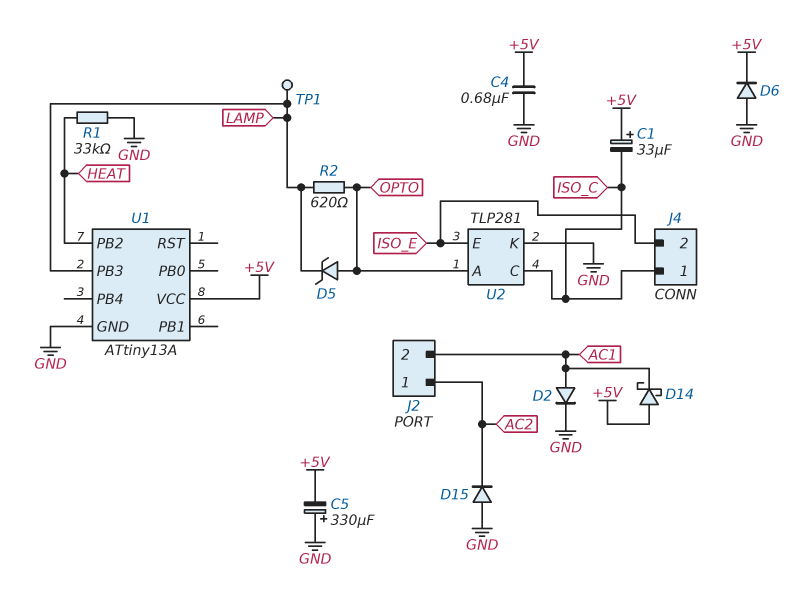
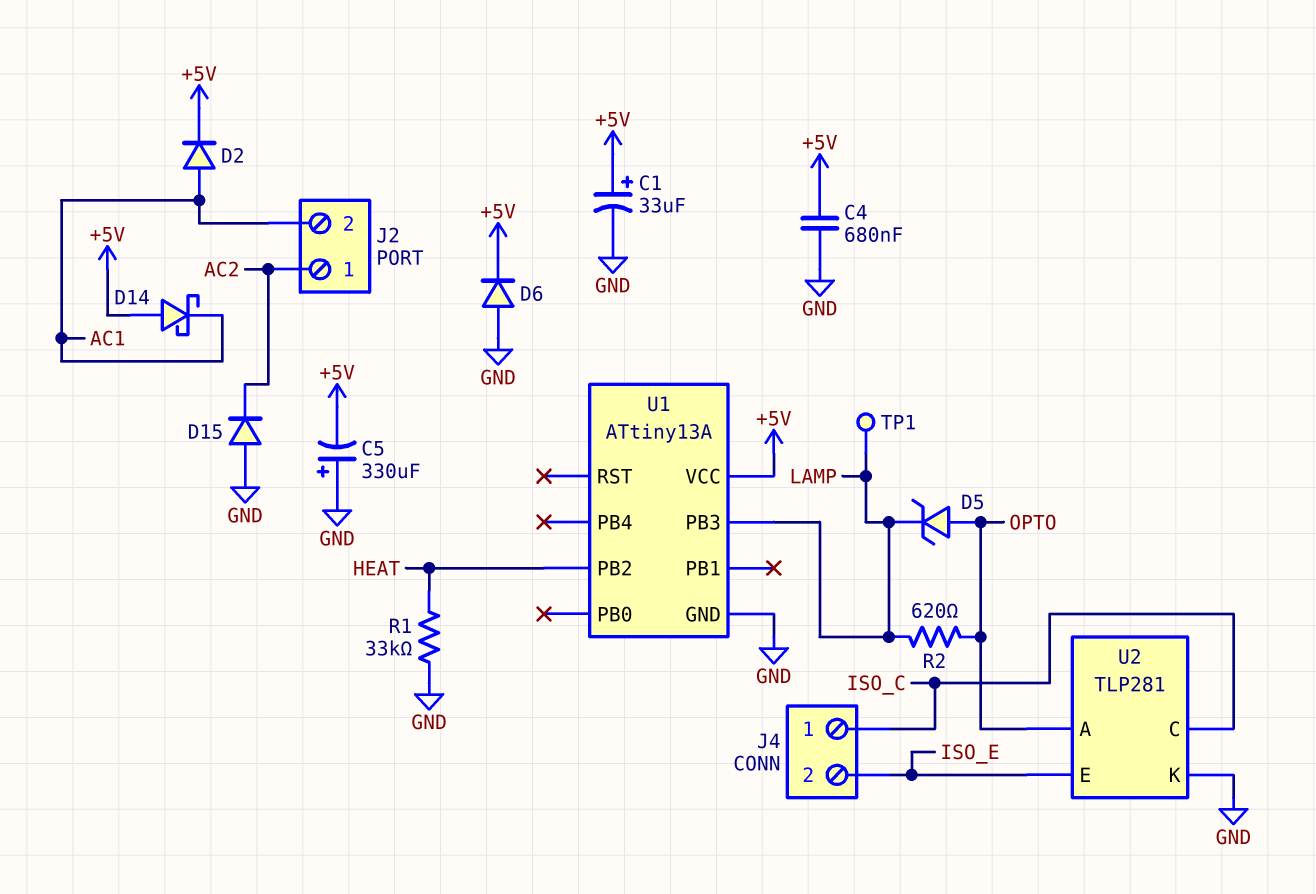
C1: 33uF (plus +5V, minus ISO_C) -> 33uF (plus +5V, minus GND)
D2: diode (A AC1, K GND) -> diode (A AC1, K +5V)

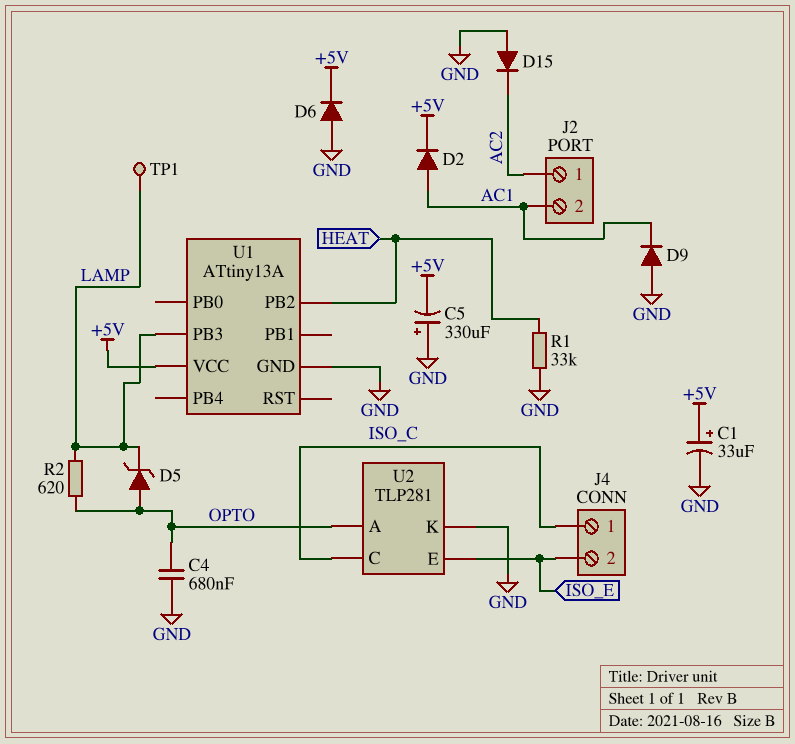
C4: 680nF (+5V, GND) -> 680nF (GND, OPTO)
D9: none -> diode (A GND, K AC1)
D14: schottky (A +5V, K AC1) -> none

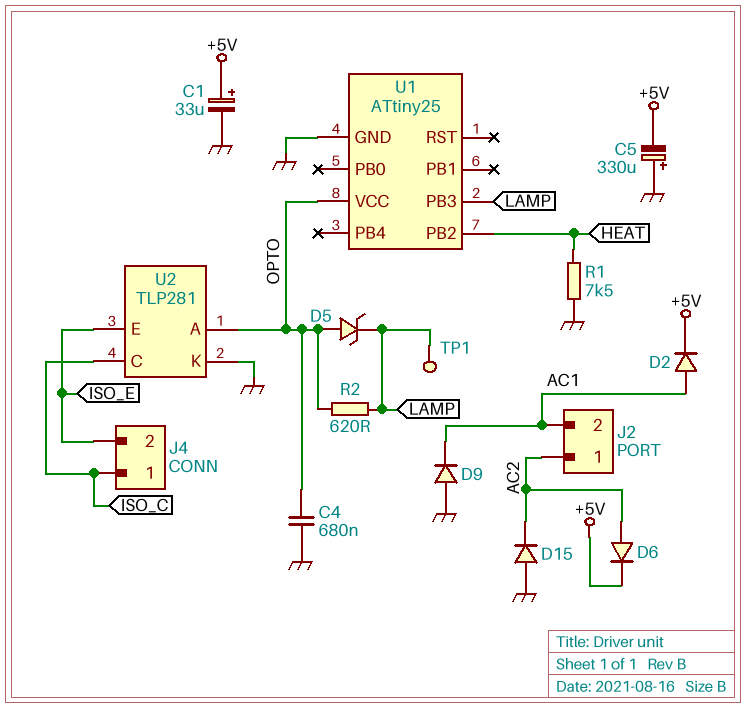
D6: diode (A GND, K +5V) -> diode (A AC2, K +5V)
R1: 33k (GND, HEAT) -> 7.5k (GND, HEAT)
U1: ATtiny13A -> ATtiny25
U1 pin VCC: +5V -> OPTO

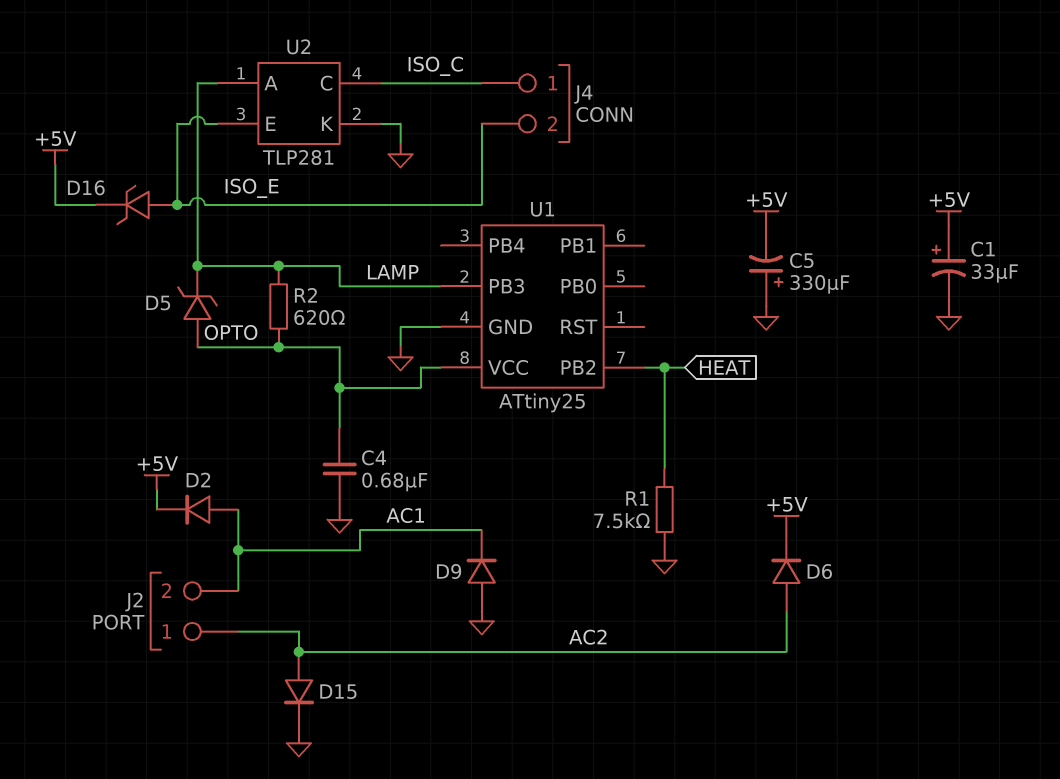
D15: diode (A GND, K AC2) -> diode (A AC2, K GND)
D16: none -> zener (A ISO_E, K +5V)
TP1: test point (LAMP) -> none
U2 pin A: OPTO -> LAMP

